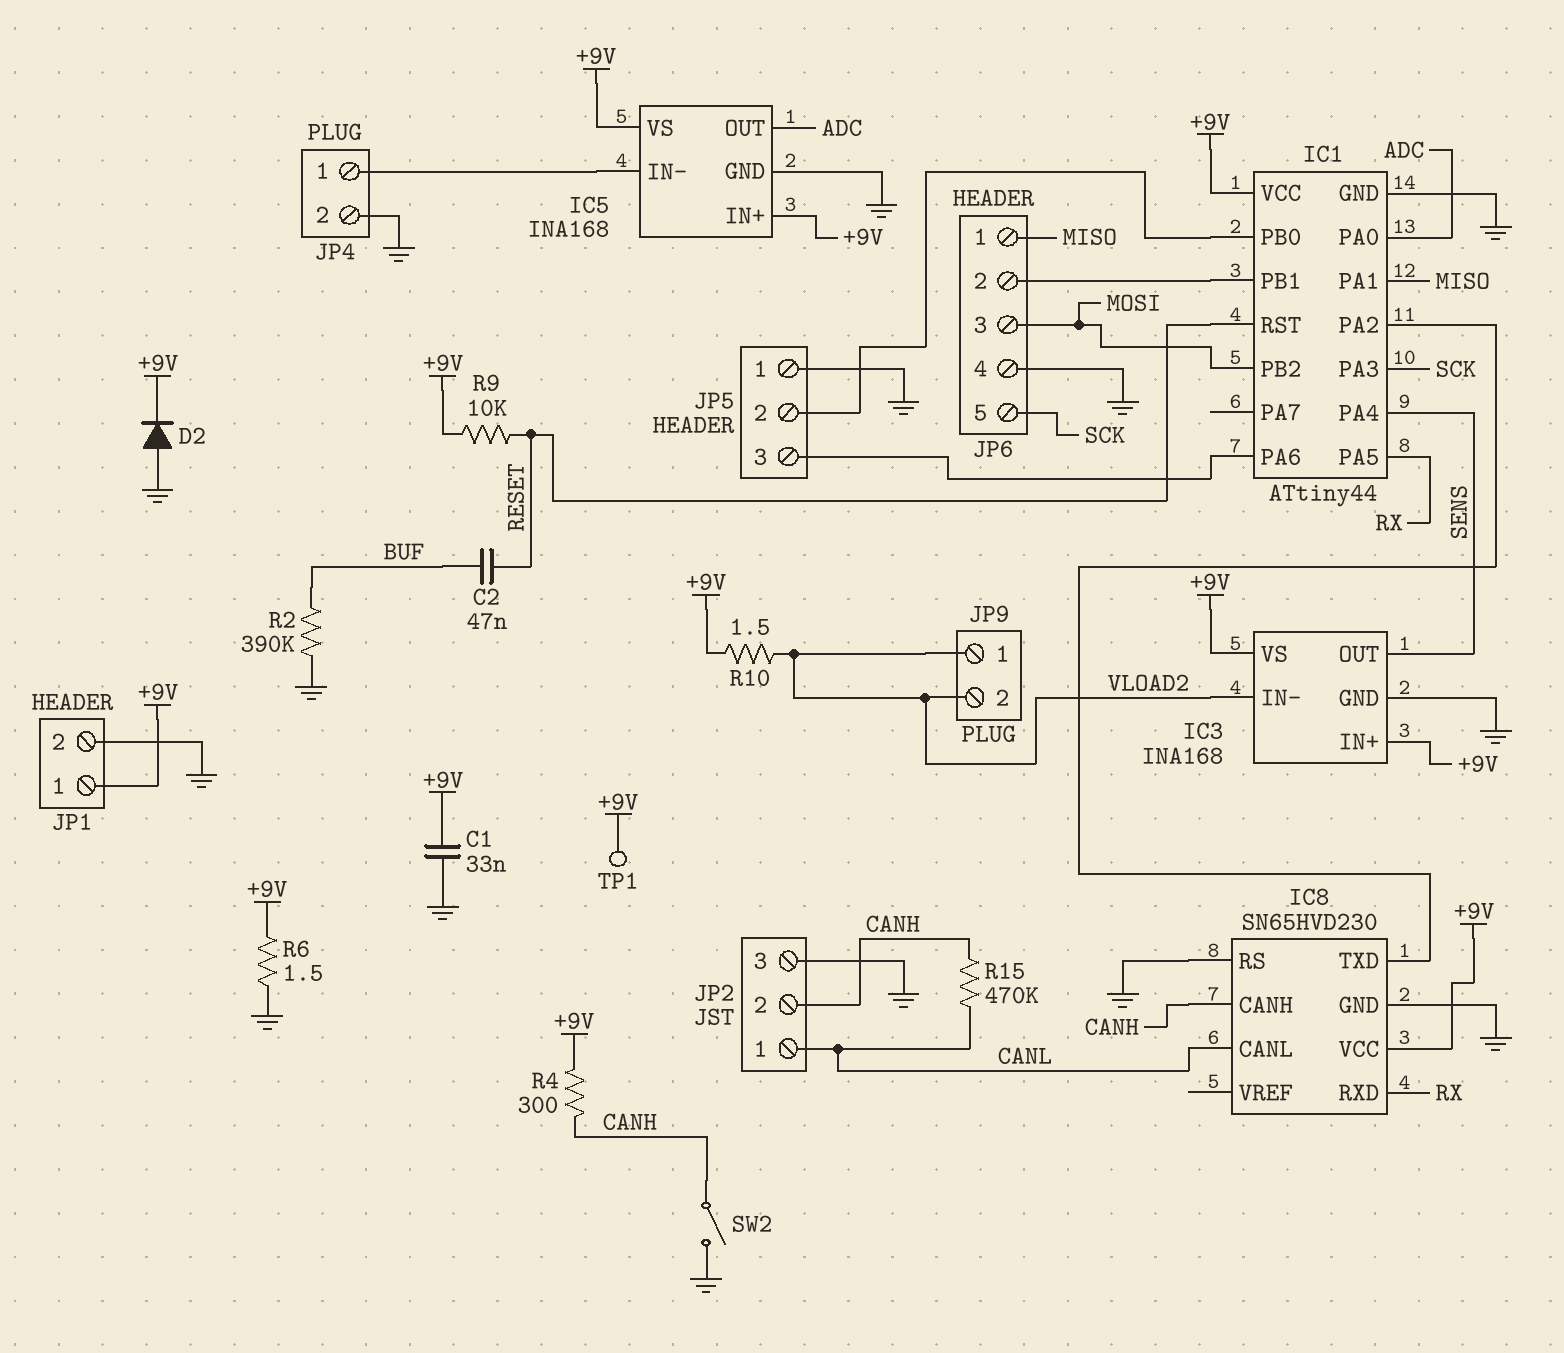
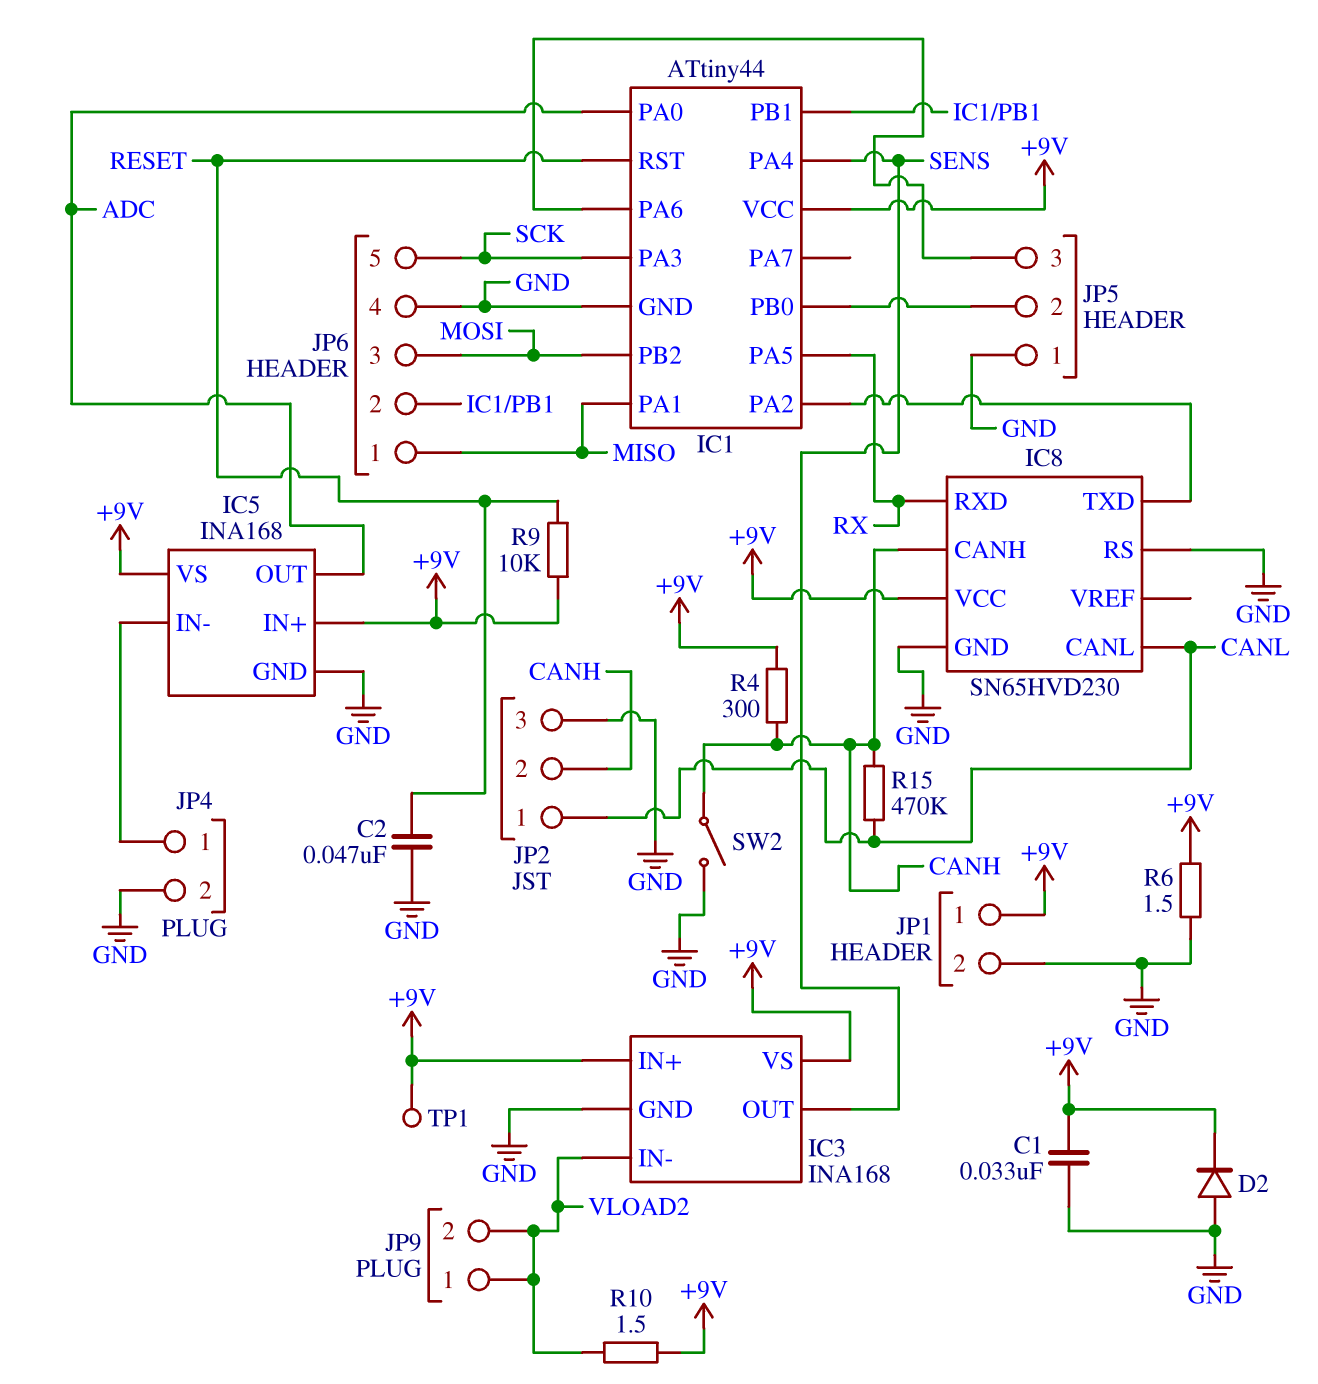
C2: 47nF (BUF, RESET) -> 47nF (GND, RESET)
R2: 390k (BUF, GND) -> none

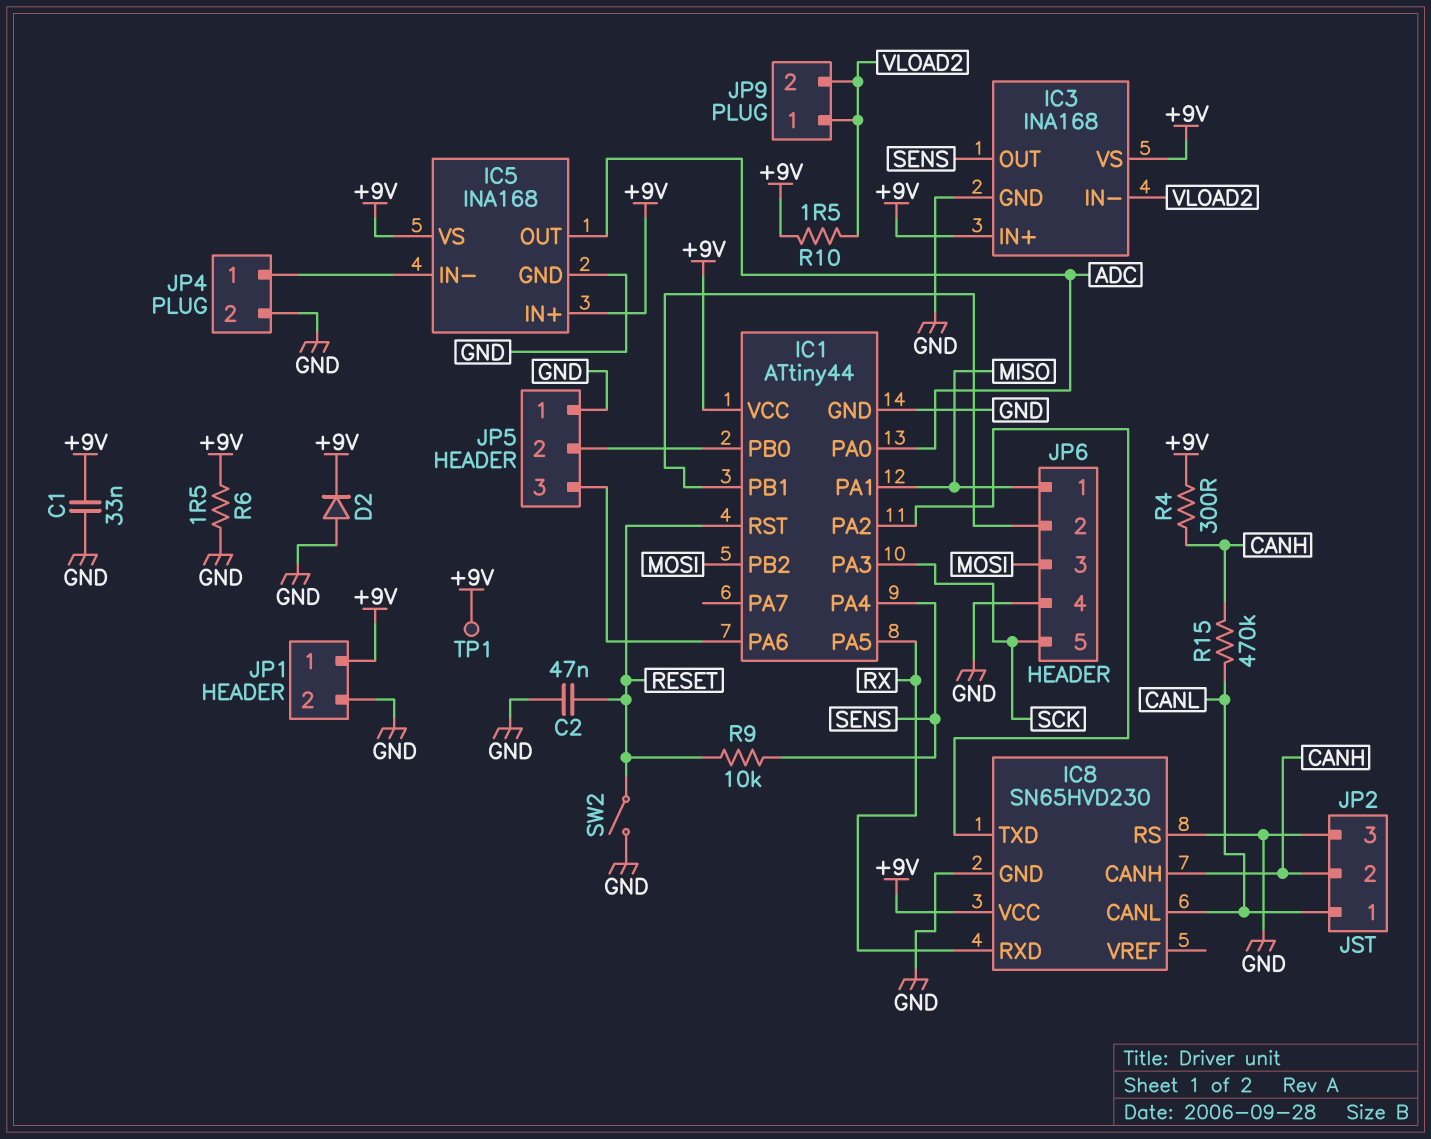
R9: 10k (+9V, RESET) -> 10k (RESET, SENS)
SW2: switch (CANH, GND) -> switch (GND, RESET)

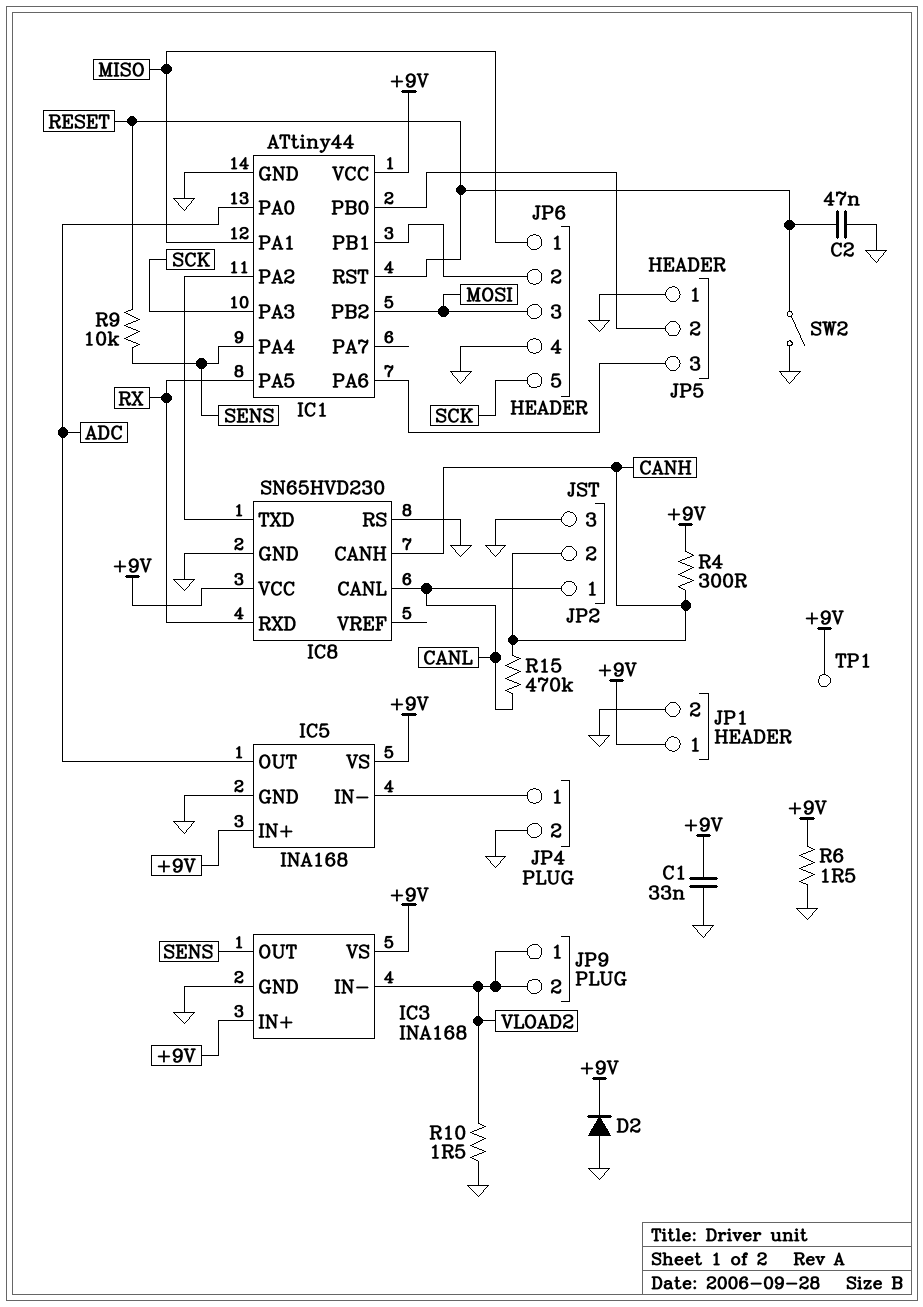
R10: 1.5 (+9V, VLOAD2) -> 1.5 (GND, VLOAD2)

